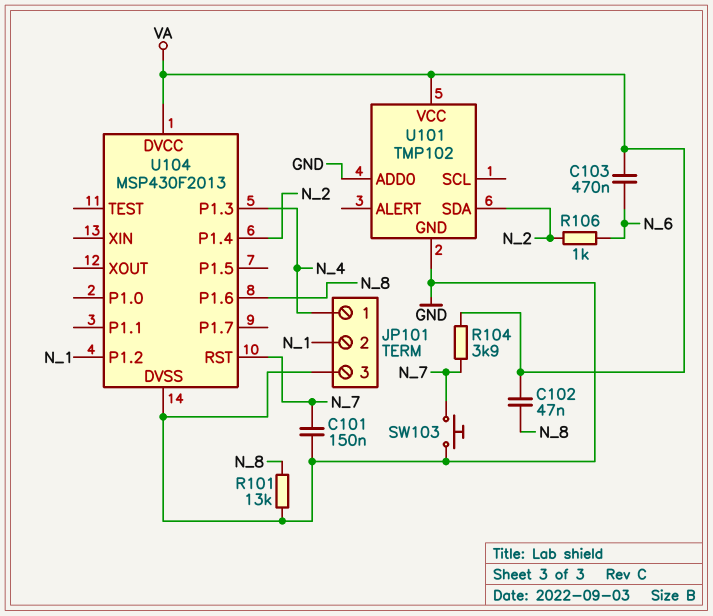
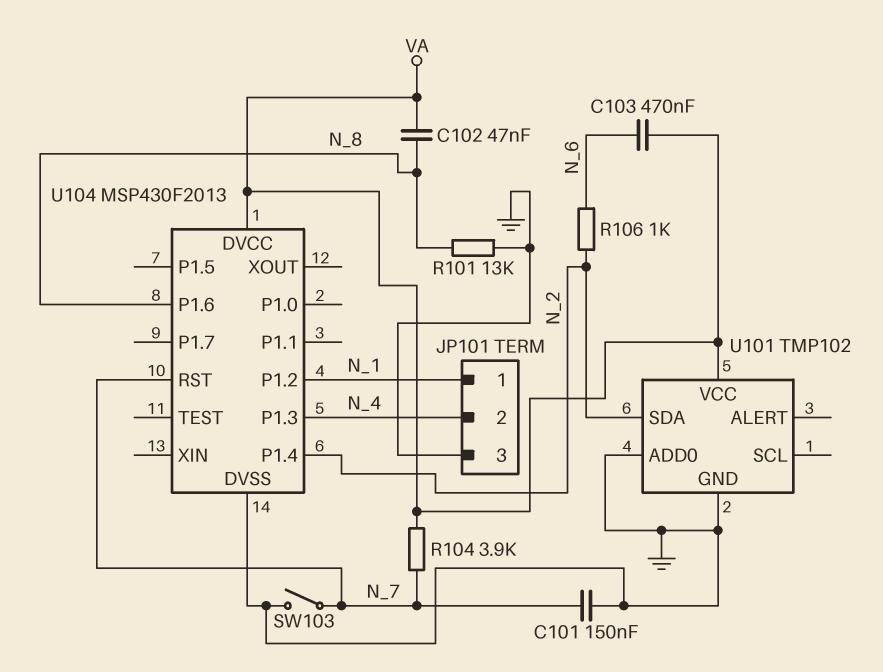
JP101 pin 1: N_4 -> N_1
JP101 pin 2: N_1 -> N_4
SW103: button (GND, N_7) -> switch (GND, N_7)

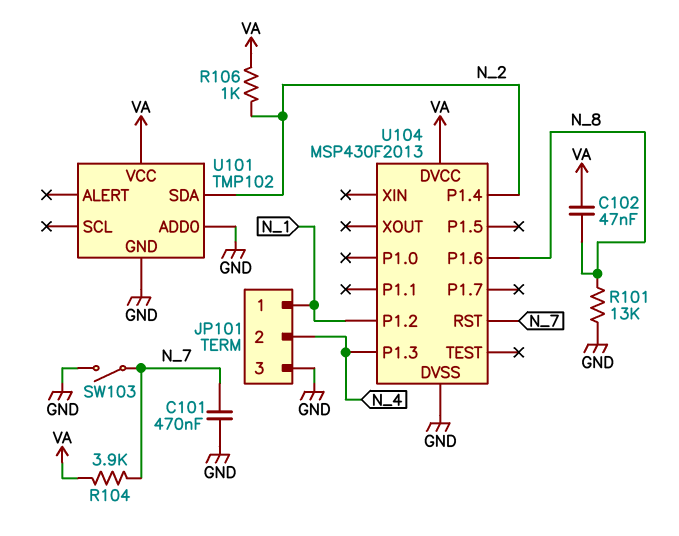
C101: 150nF (GND, N_7) -> 470nF (GND, N_7)
C103: 470nF (N_6, VA) -> none
R106: 1k (N_2, N_6) -> 1k (N_2, VA)

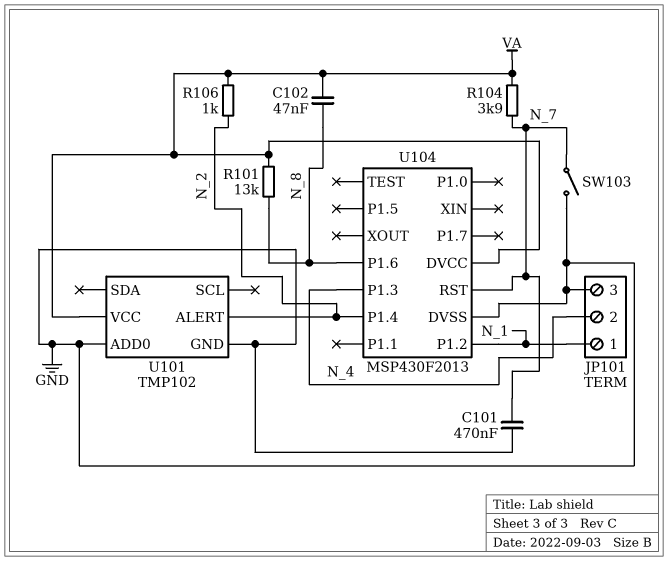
R101: 13k (GND, N_8) -> 13k (N_8, VA)
U101 pin ALERT: none -> N_2
U101 pin SDA: N_2 -> none

